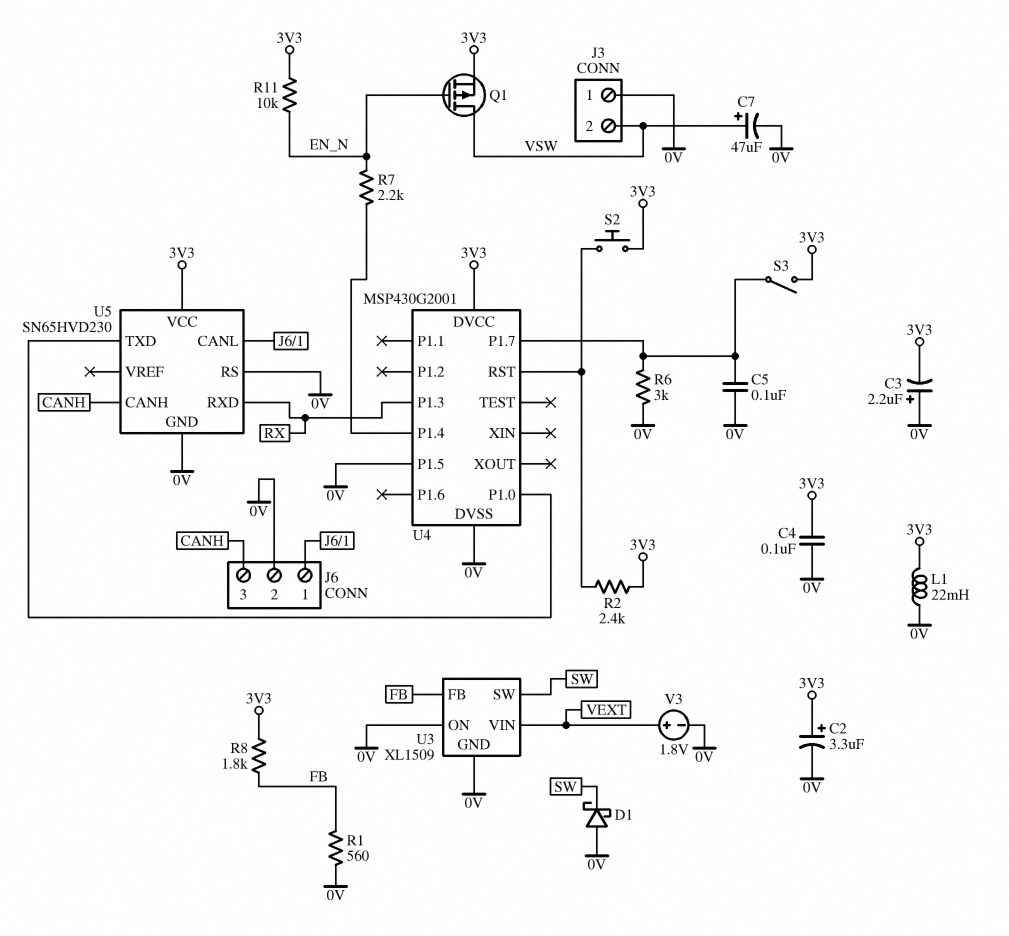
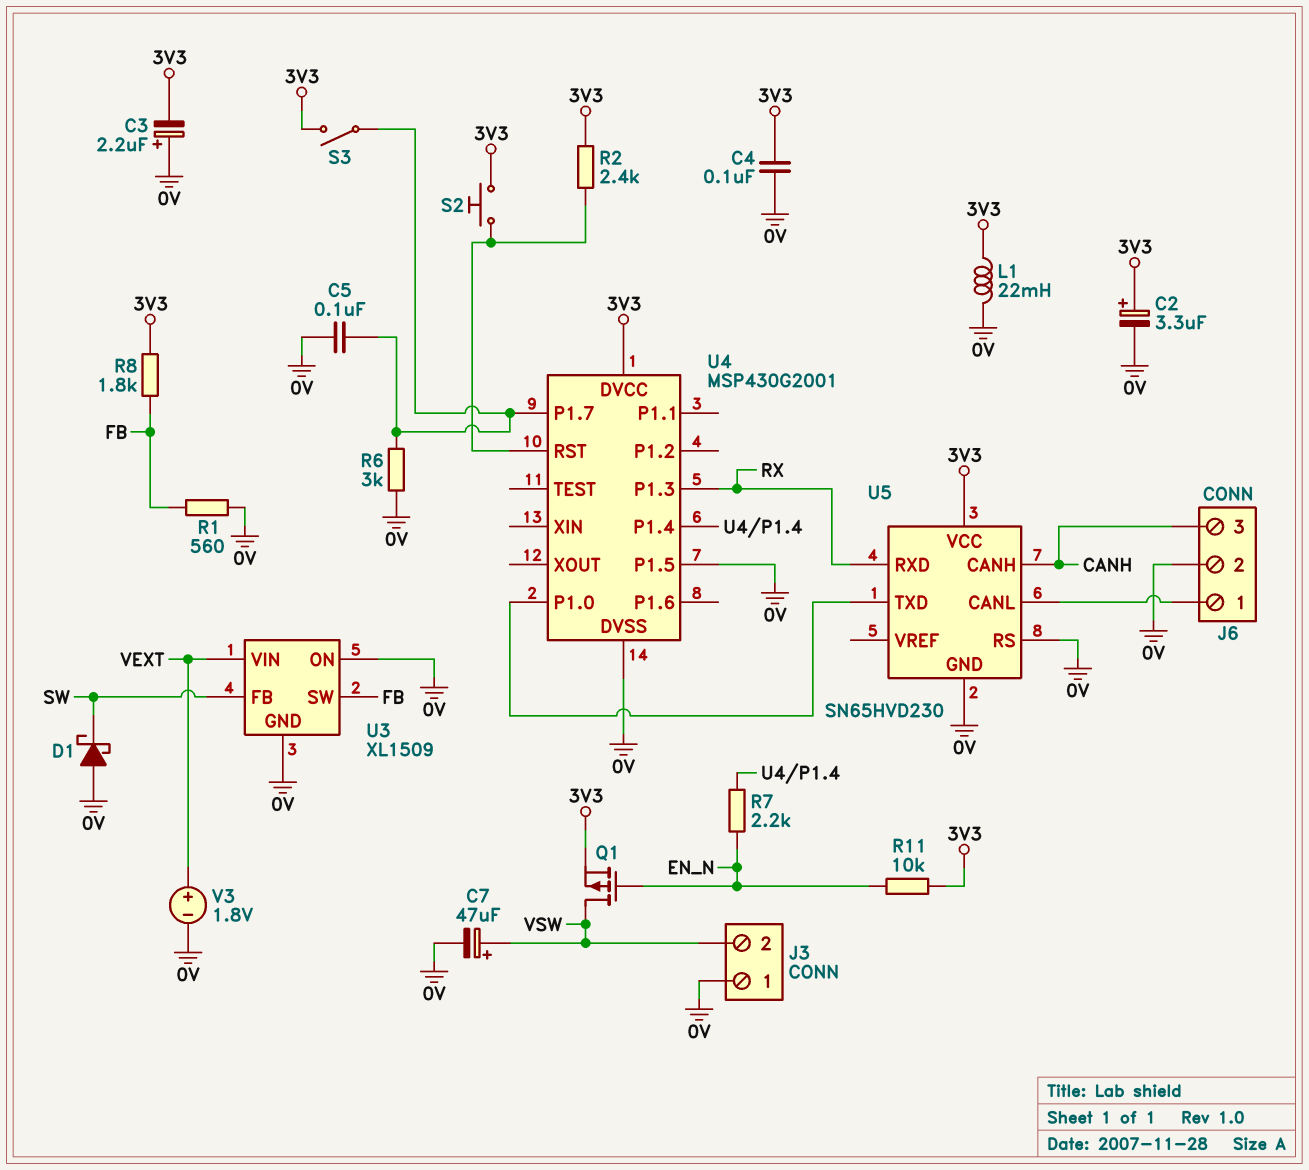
U3 pin FB: FB -> SW
U3 pin SW: SW -> FB

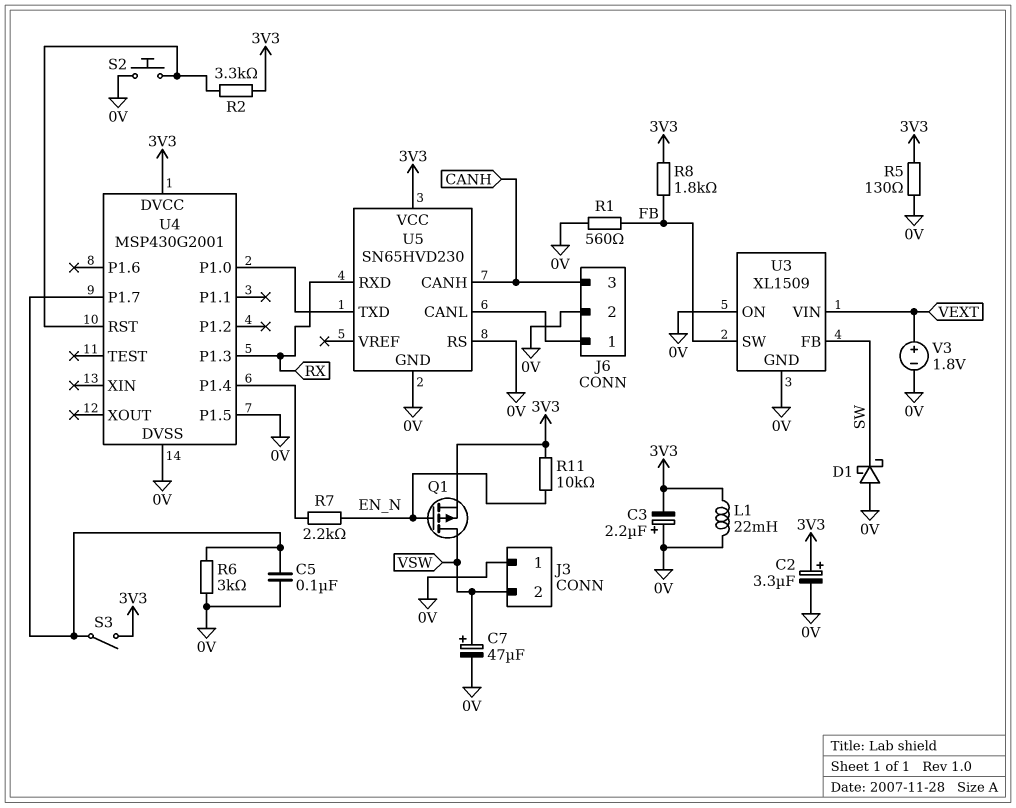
C4: 100nF (0V, 3V3) -> none
R2: 2.4k (3V3, U4/RST) -> 3.3k (3V3, U4/RST)
R5: none -> 130 (0V, 3V3)
S2: button (3V3, U4/RST) -> button (0V, U4/RST)

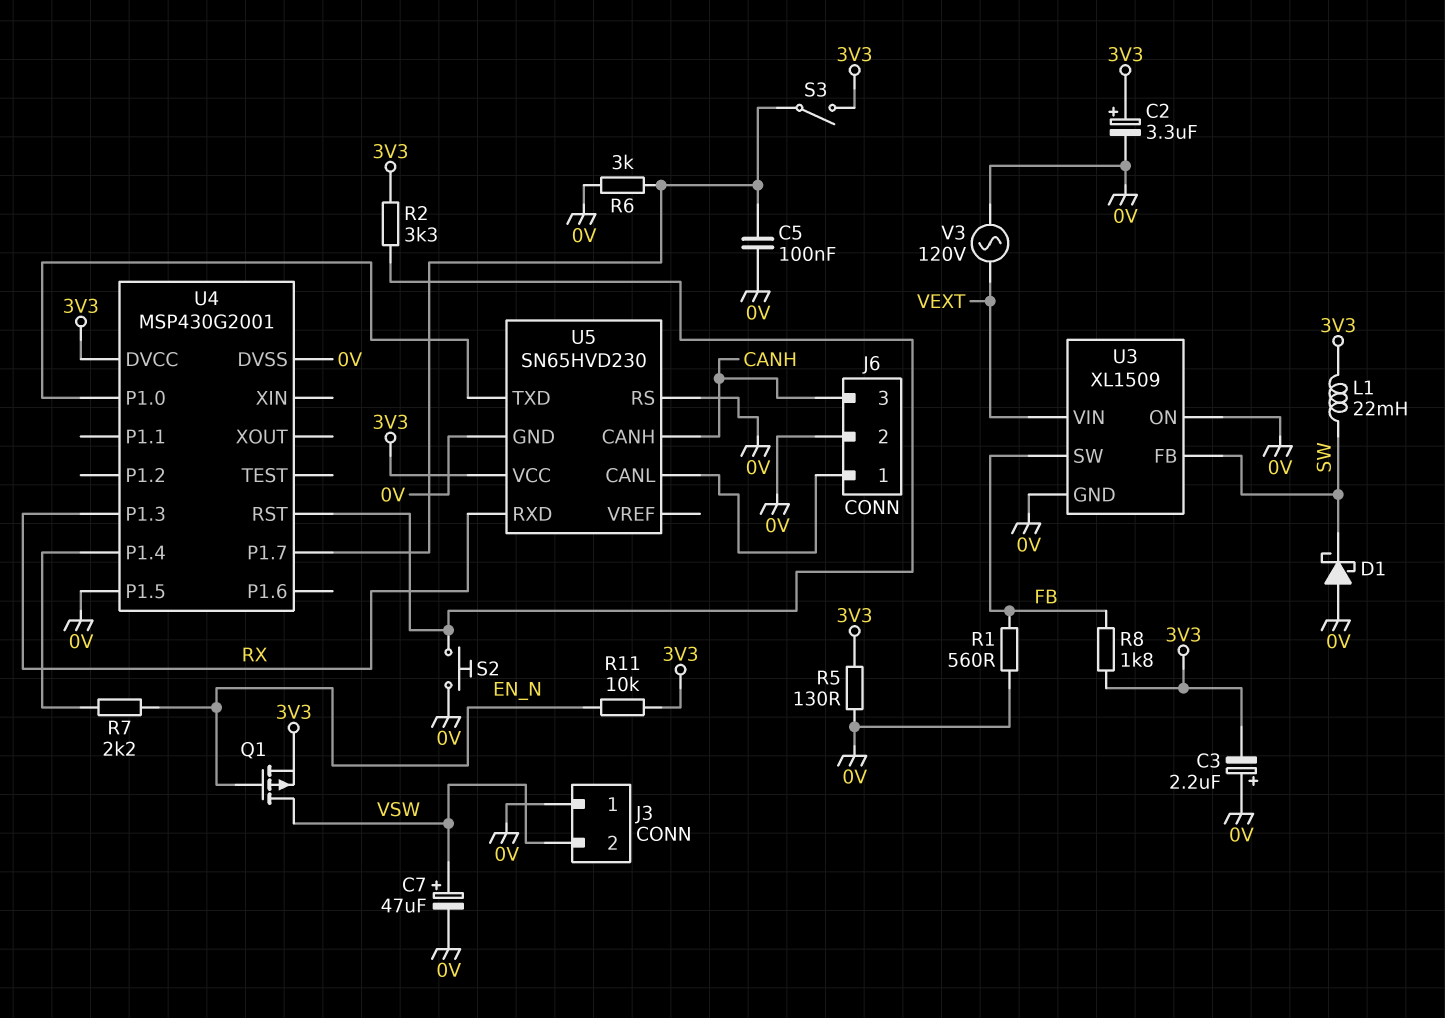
L1: 22mH (0V, 3V3) -> 22mH (3V3, SW)
V3: 1.8V (plus VEXT, minus 0V) -> AC 120V (0V, VEXT)

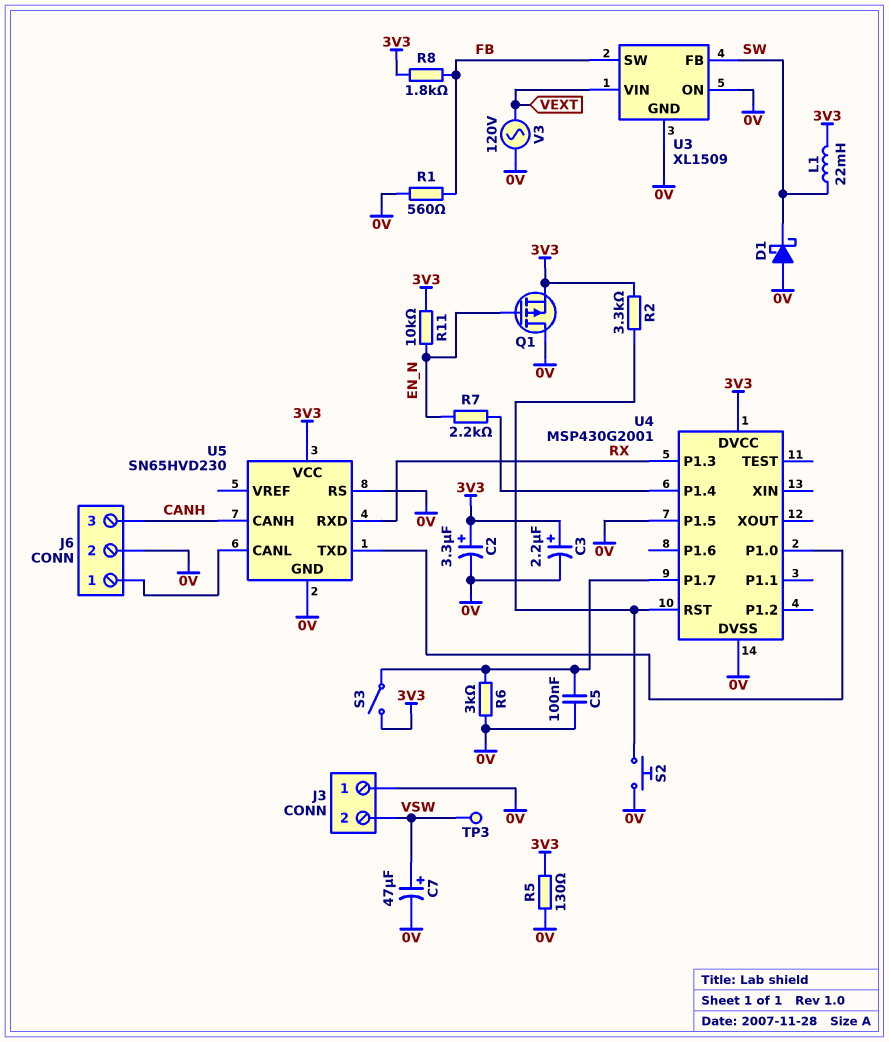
C3: 2.2uF (plus 0V, minus 3V3) -> 2.2uF (plus 3V3, minus 0V)
Q1: PMOS (G EN_N, D VSW, S 3V3) -> PMOS (G EN_N, D 0V, S 3V3)
TP3: none -> test point (VSW)

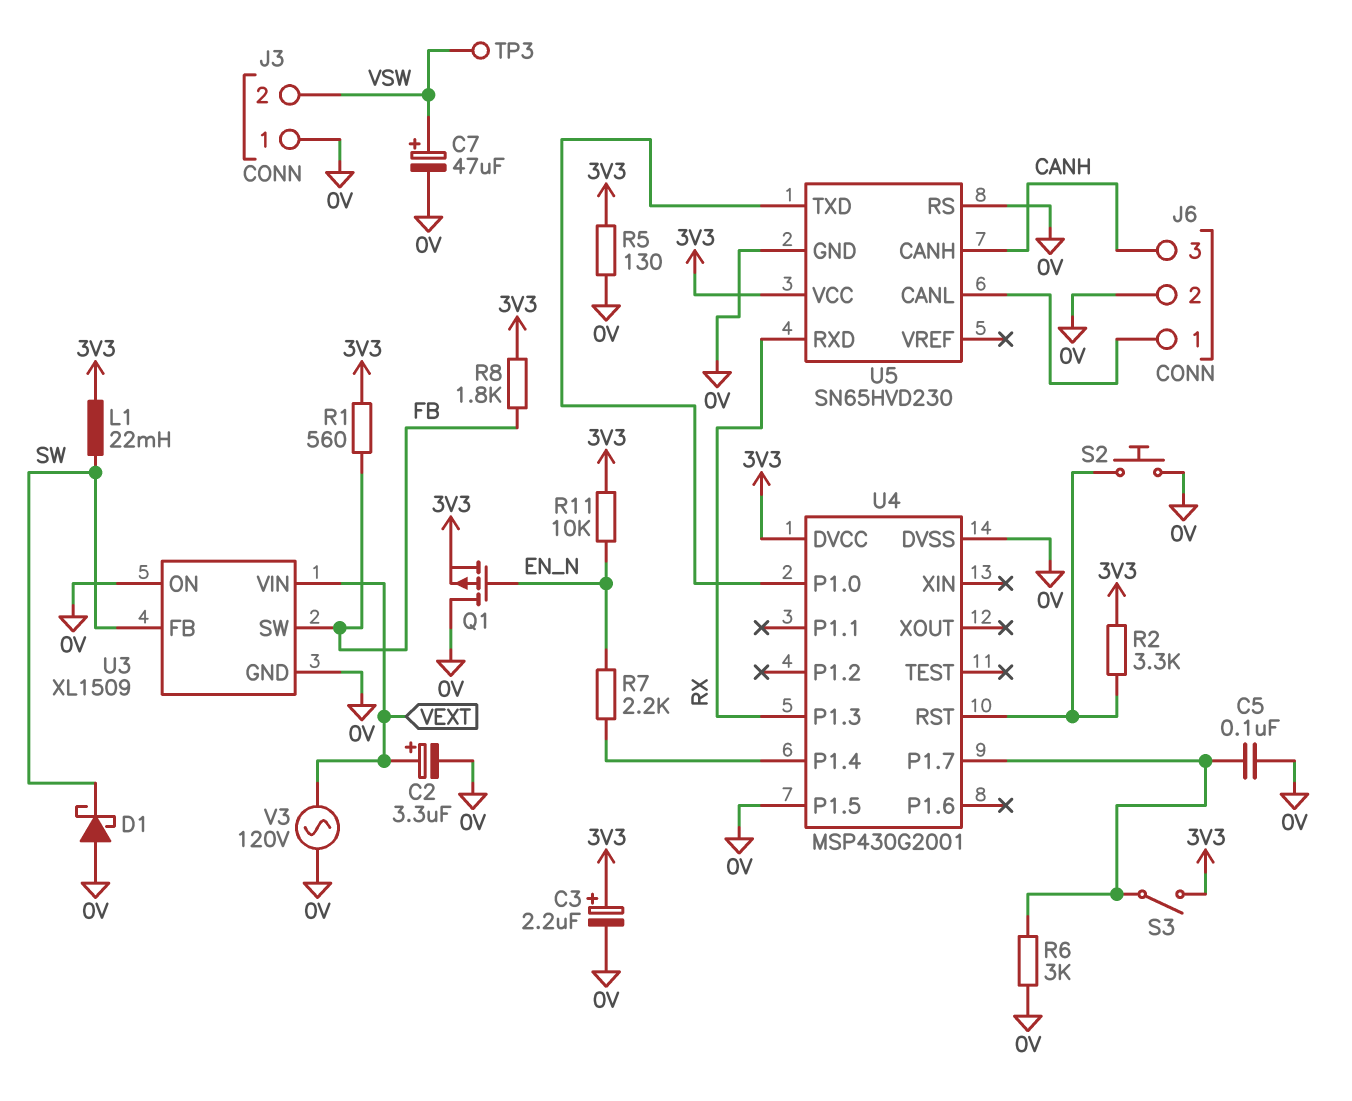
C2: 3.3uF (plus 3V3, minus 0V) -> 3.3uF (plus VEXT, minus 0V)
R1: 560 (0V, FB) -> 560 (3V3, FB)

